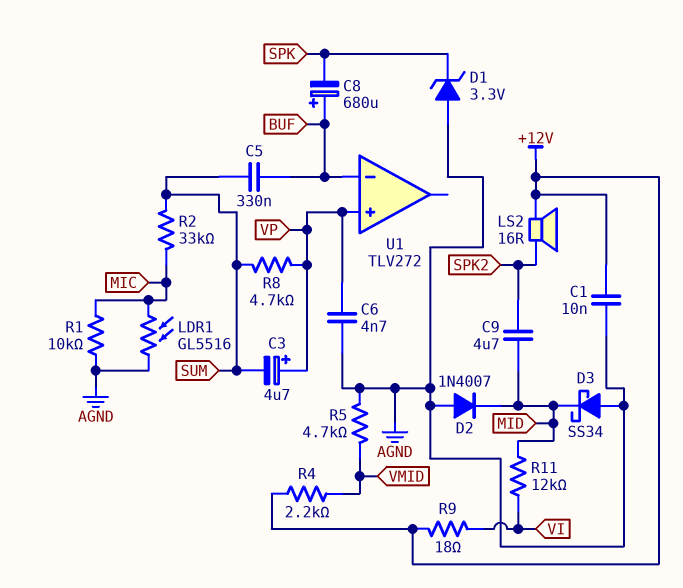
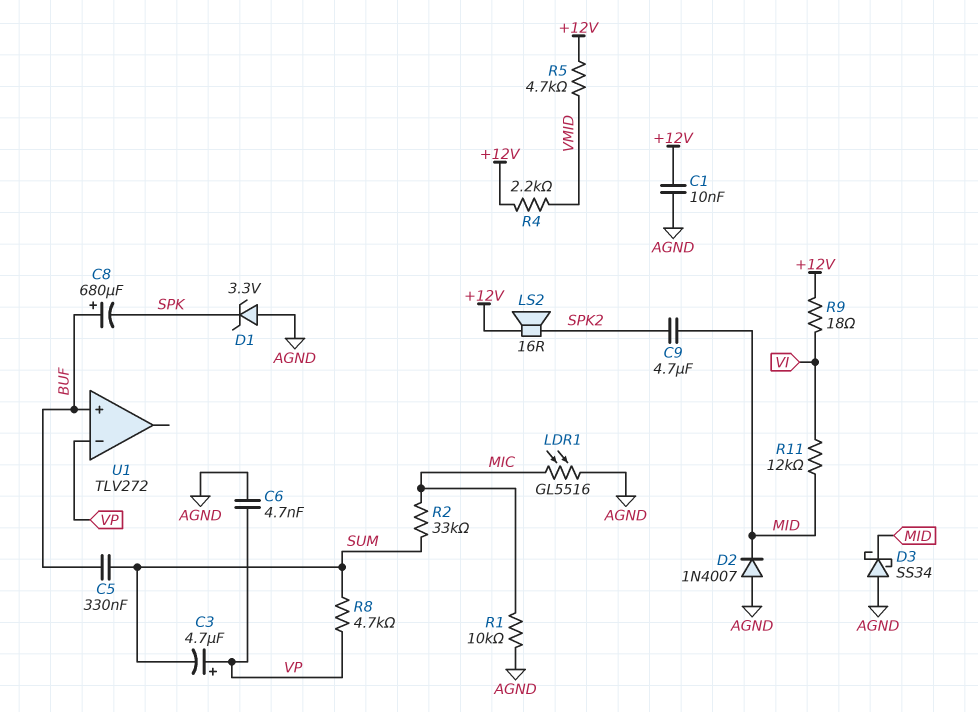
R5: 4.7k (AGND, VMID) -> 4.7k (+12V, VMID)
U1 pin in+: VP -> BUF
U1 pin in-: BUF -> VP

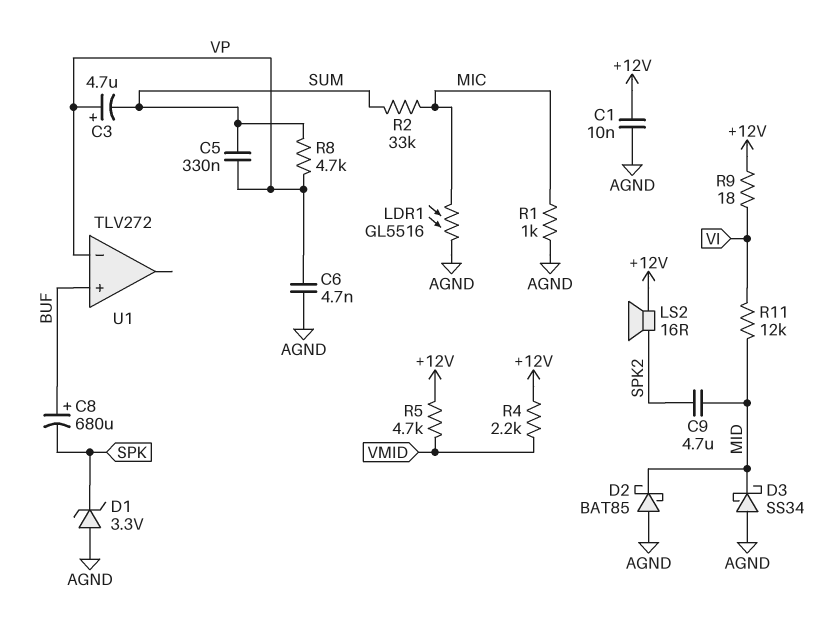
C5: 330nF (BUF, SUM) -> 330nF (SUM, VP)
D2: diode 1N4007 (A AGND, K MID) -> schottky BAT85 (A AGND, K MID)
R1: 10k (AGND, MIC) -> 1k (AGND, MIC)

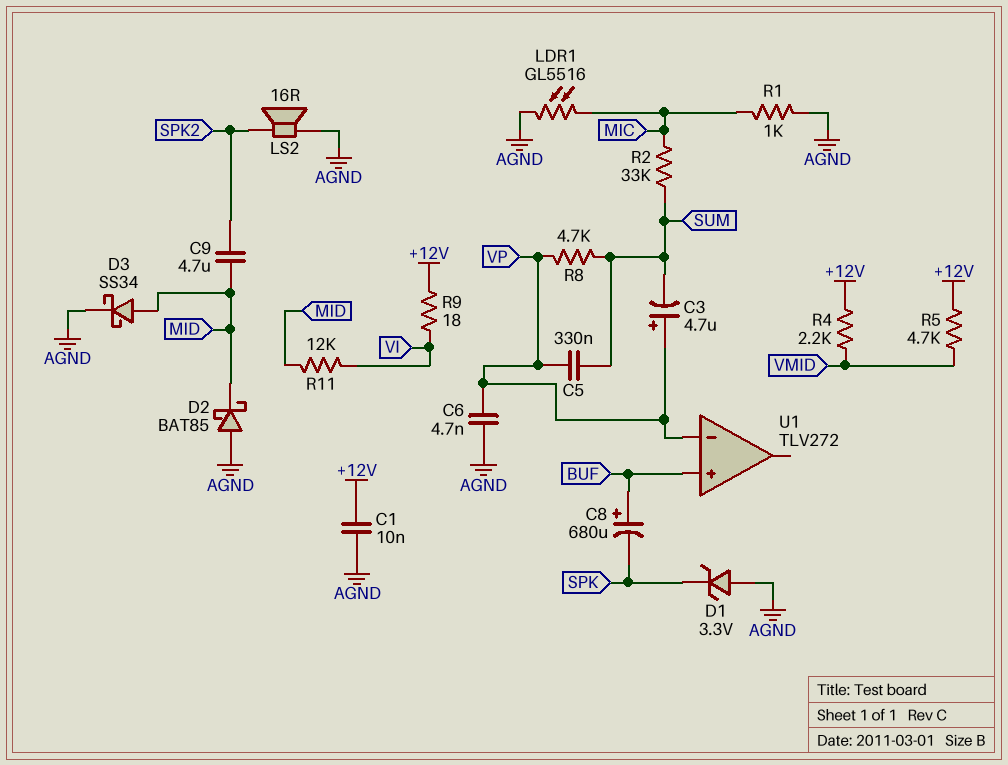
D3: schottky SS34 (A AGND, K MID) -> schottky SS34 (A MID, K AGND)
LS2: speaker 16R (+12V, SPK2) -> speaker 16R (AGND, SPK2)

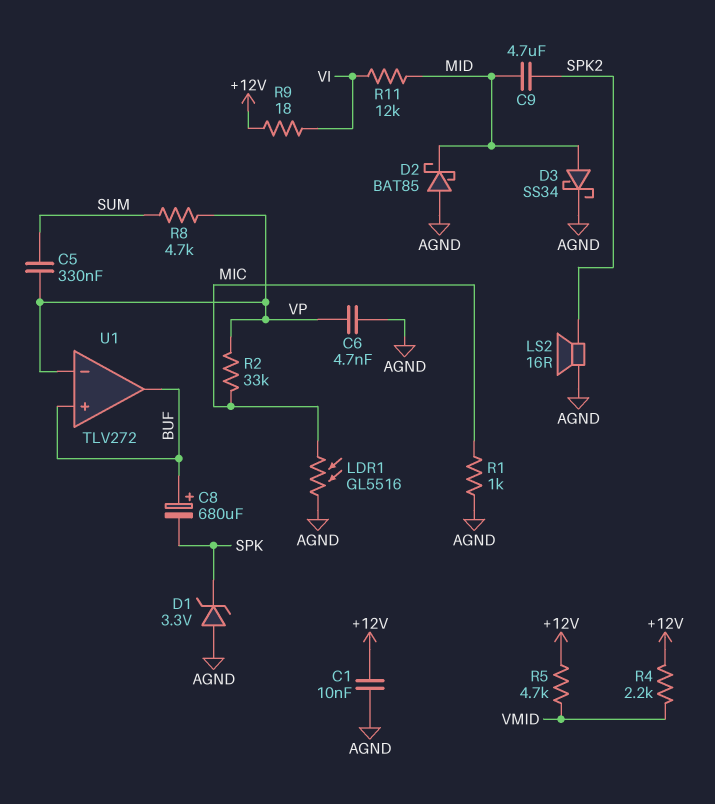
C3: 4.7uF (plus VP, minus SUM) -> none
R2: 33k (MIC, SUM) -> 33k (MIC, VP)
U1 pin out: none -> BUF

